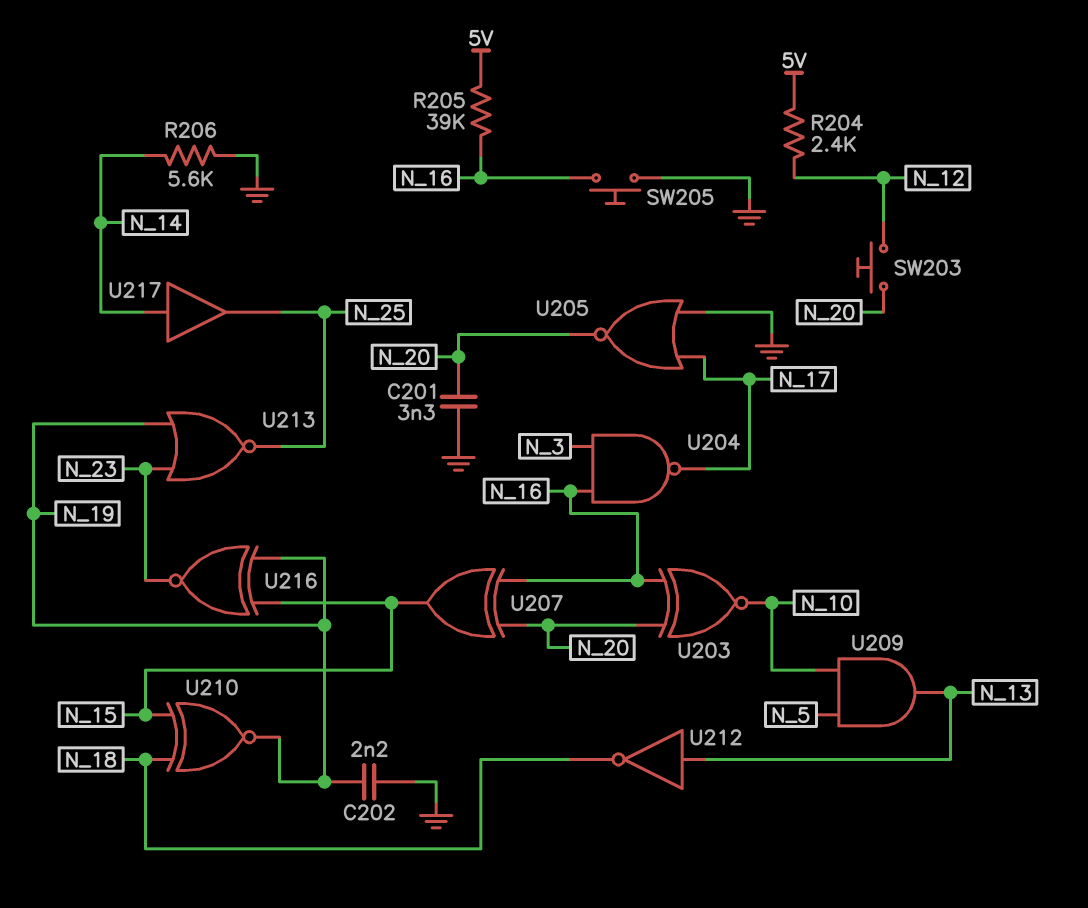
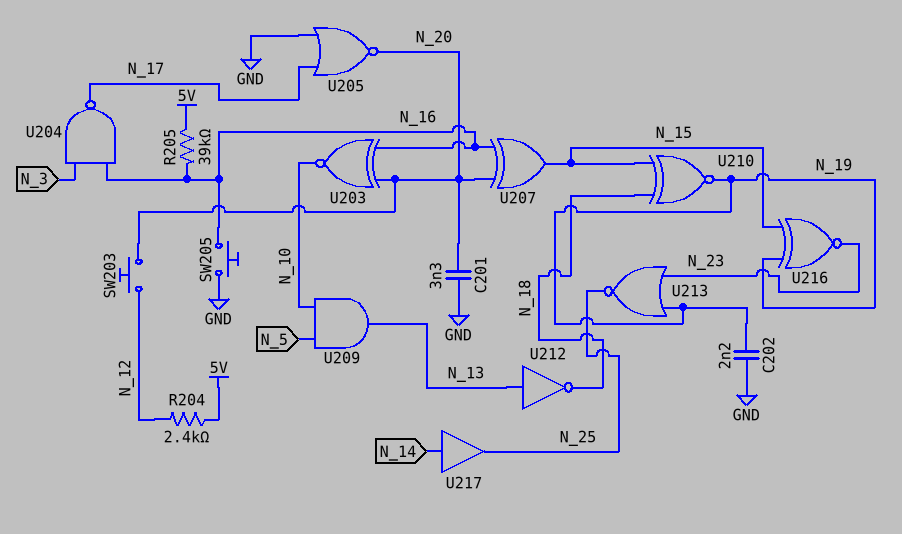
R206: 5.6k (GND, N_14) -> none

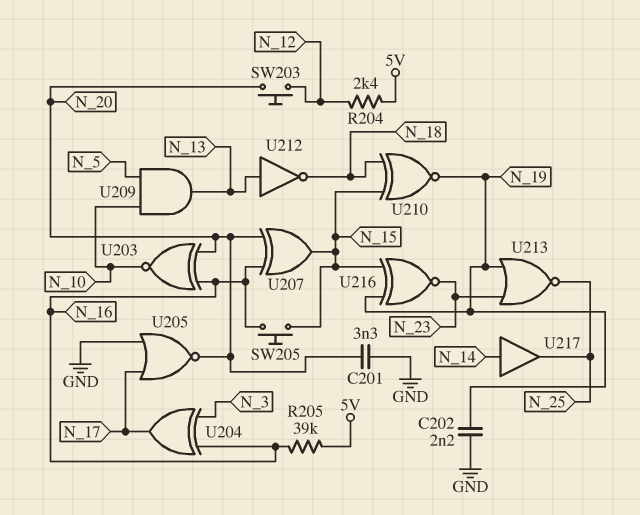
SW205: button (GND, N_16) -> button (N_15, N_16)
U204: NAND (in N_3, in N_16, out N_17) -> XOR (in N_3, in N_16, out N_17)

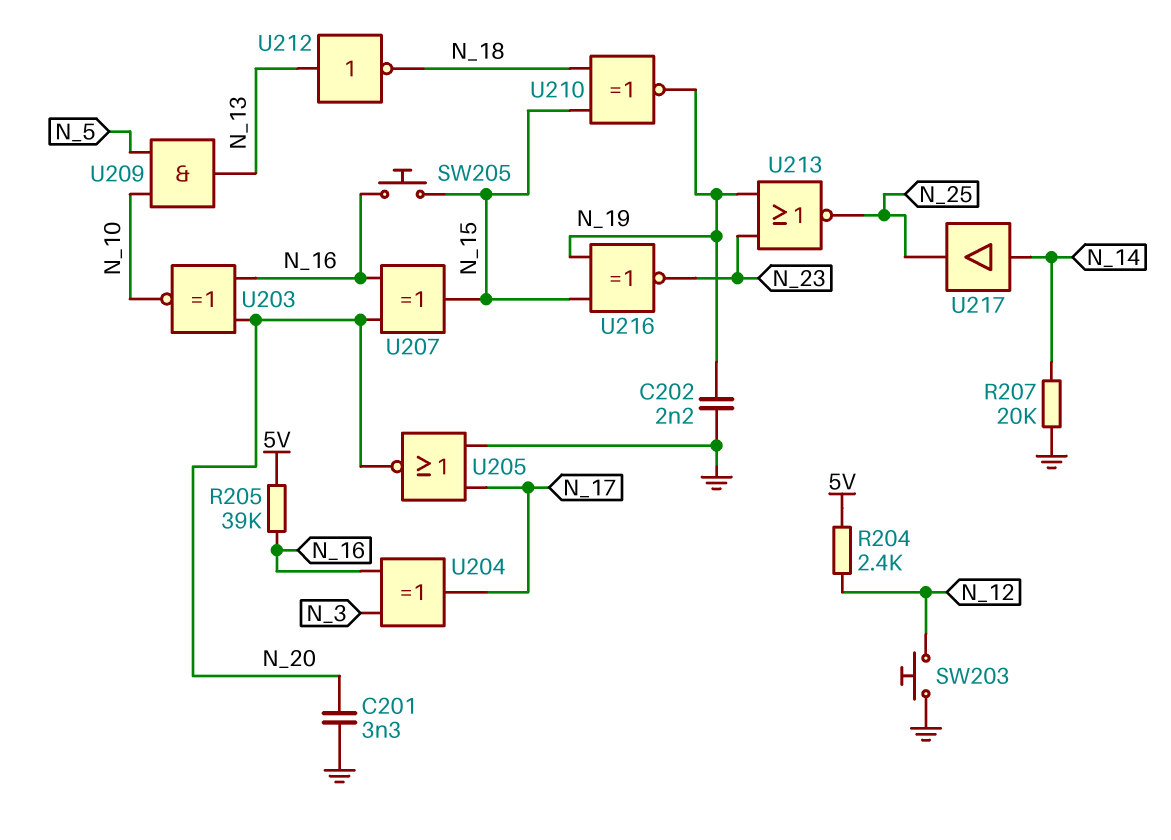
R207: none -> 20k (GND, N_14)
SW203: button (N_12, N_20) -> button (GND, N_12)

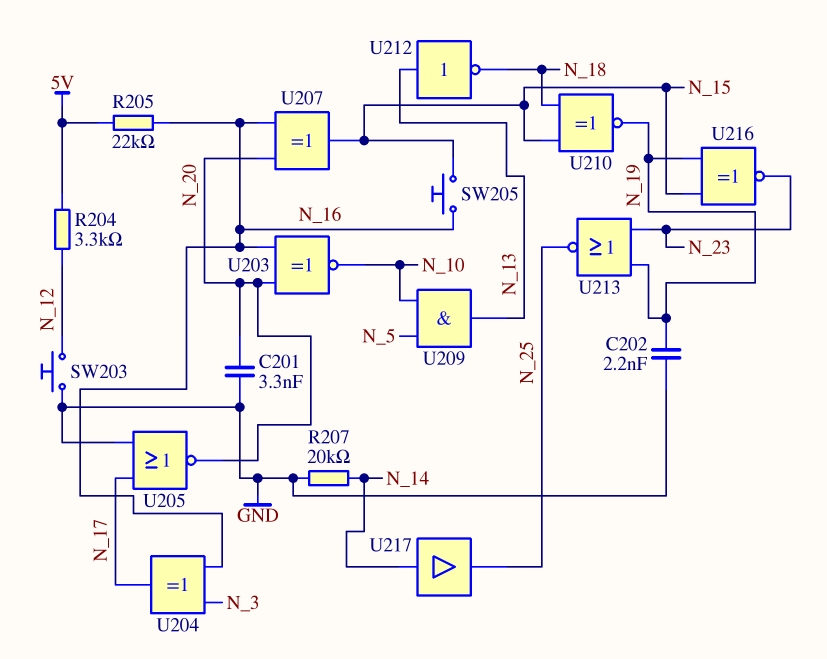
R204: 2.4k (5V, N_12) -> 3.3k (5V, N_12)
R205: 39k (5V, N_16) -> 22k (5V, N_16)

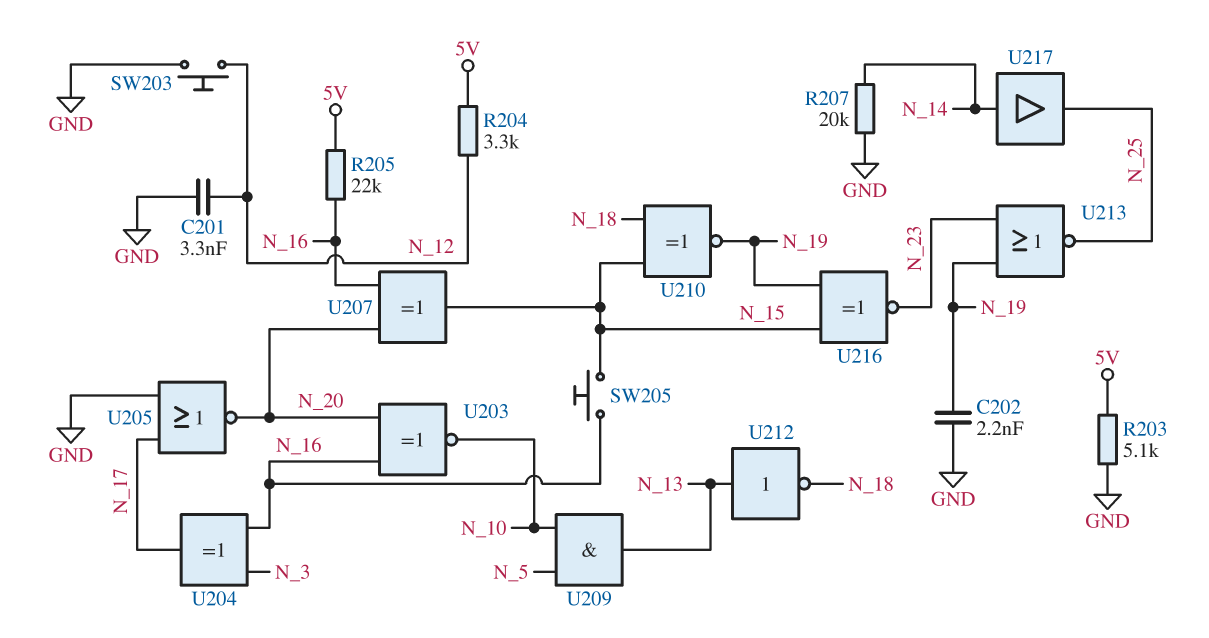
C201: 3.3nF (GND, N_20) -> 3.3nF (GND, N_12)
R203: none -> 5.1k (5V, GND)

